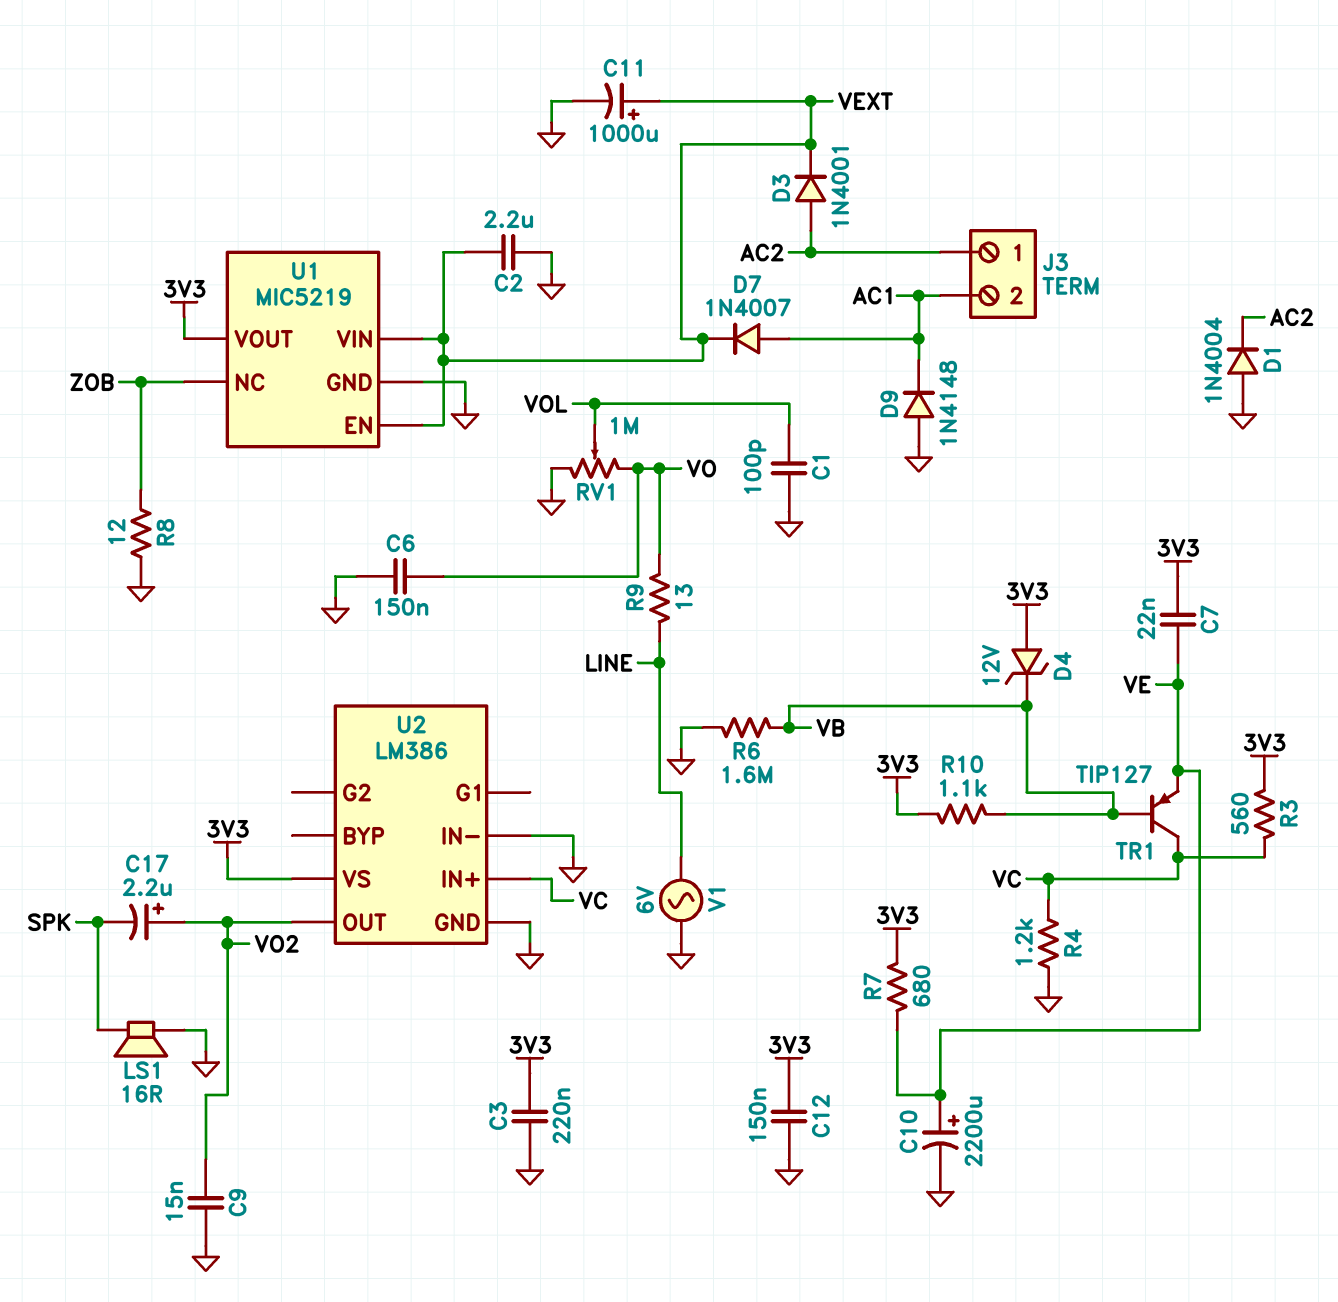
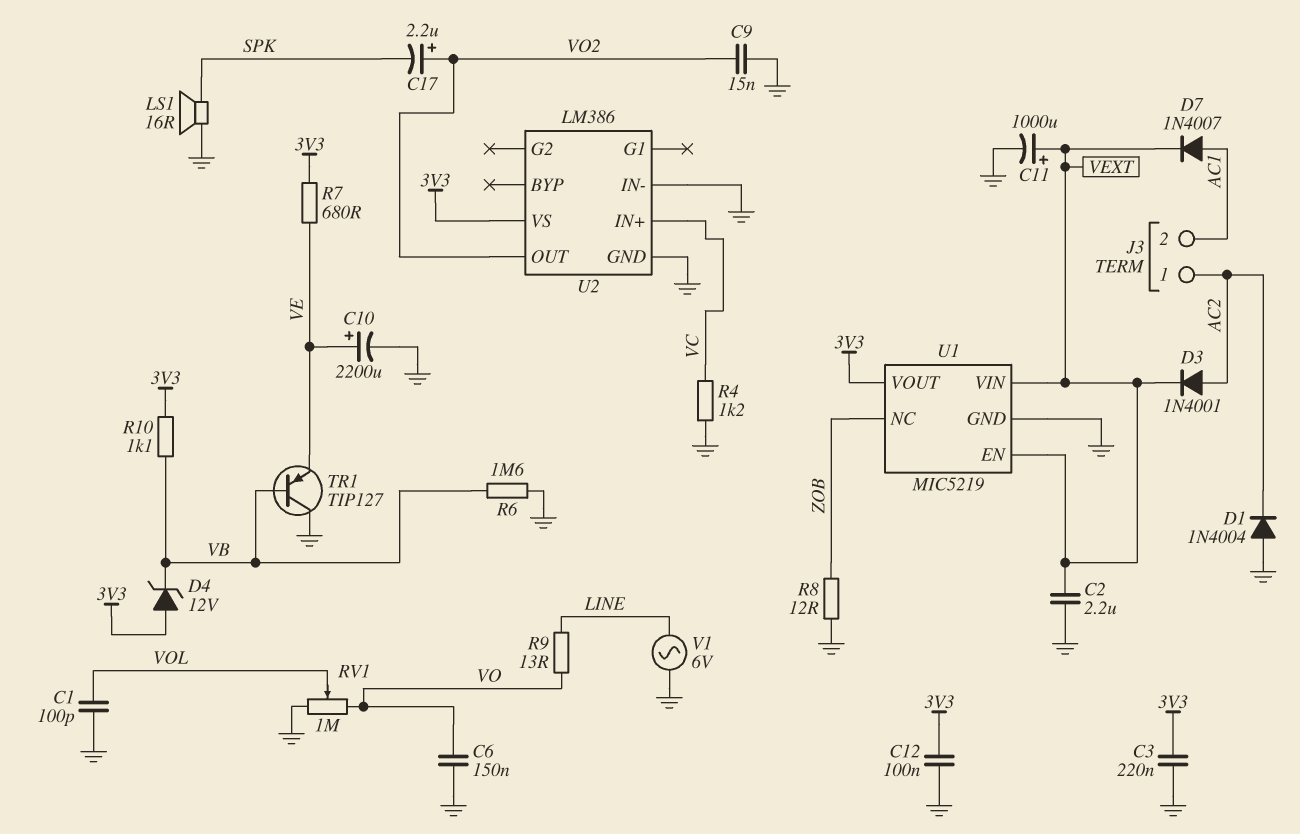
C7: 22nF (3V3, VE) -> none
C12: 150nF (3V3, GND) -> 100nF (3V3, GND)
D9: diode 1N4148 (A GND, K AC1) -> none
R3: 560 (3V3, VC) -> none
TR1: PNP TIP127 (B VB, C VC, E VE) -> PNP TIP127 (B VB, C GND, E VE)

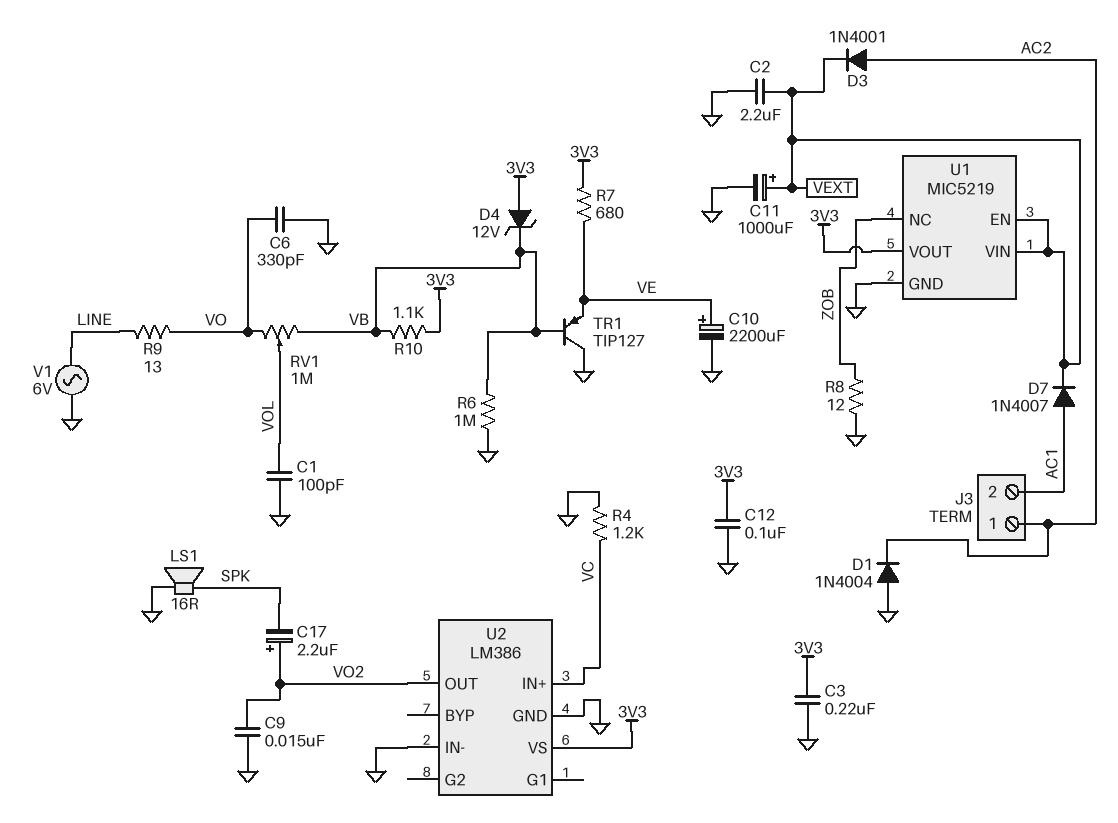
C6: 150nF (GND, VO) -> 330pF (GND, VO)
R6: 1.6M (GND, VB) -> 1M (GND, VB)
RV1: 1M (GND, VO, wiper VOL) -> 1M (VB, VO, wiper VOL)

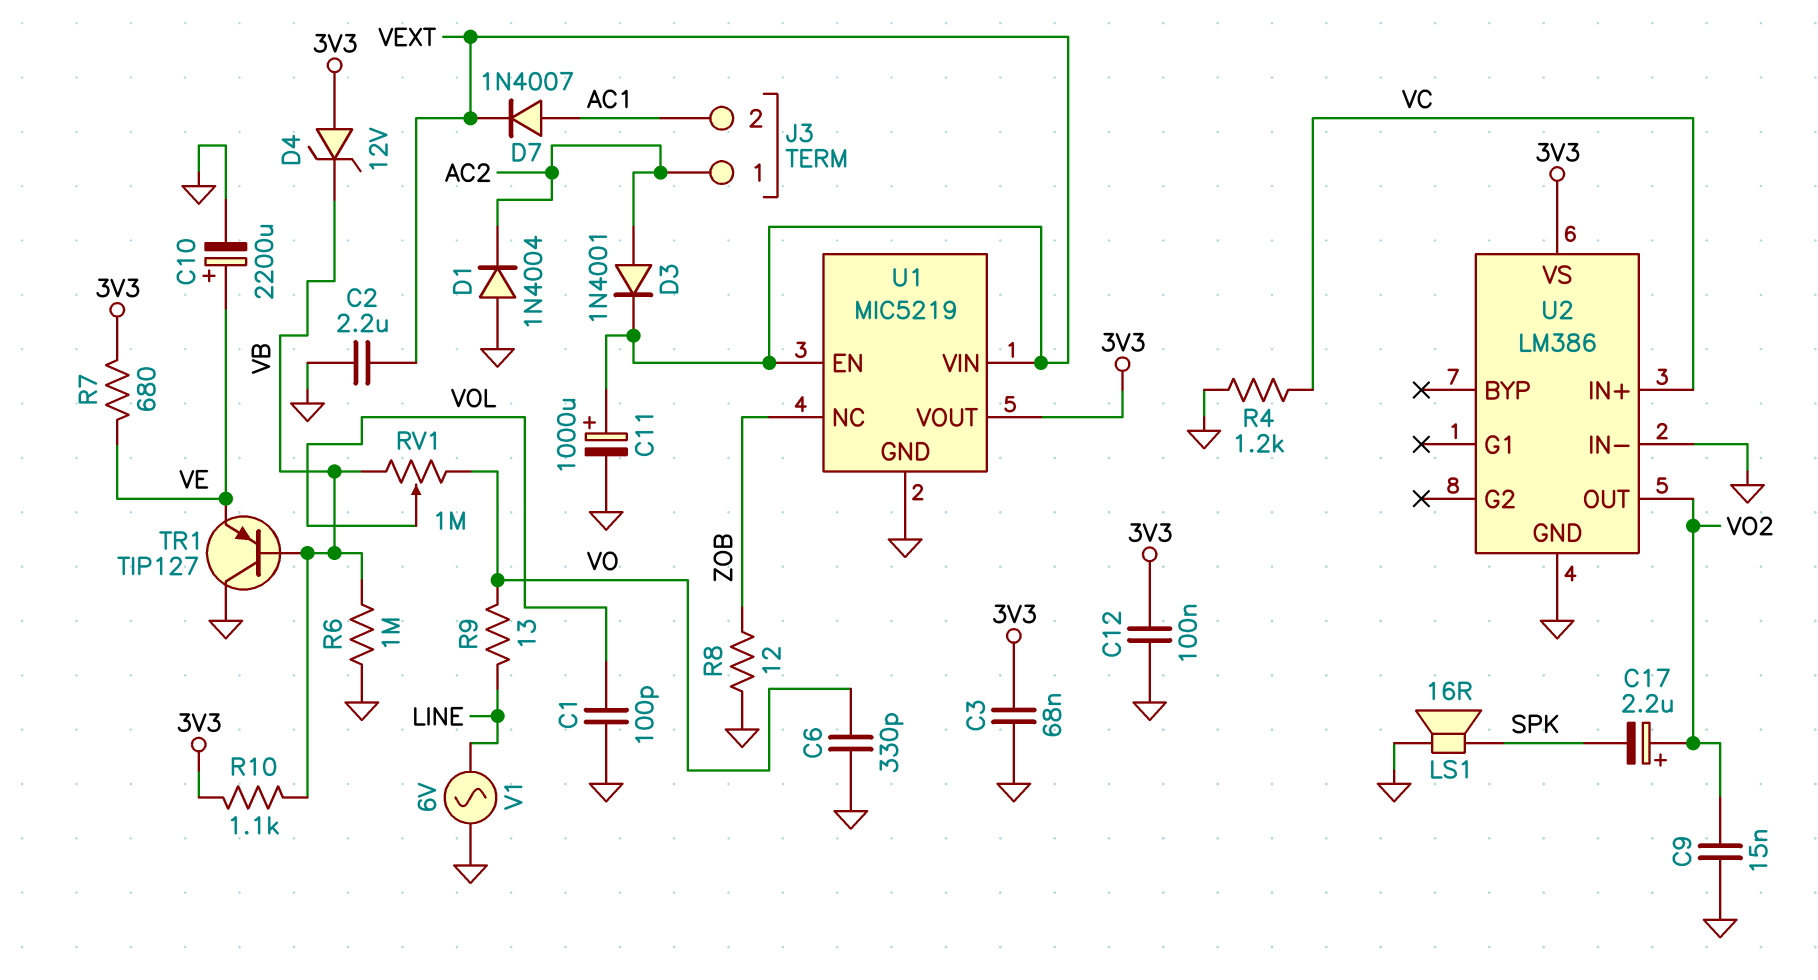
C3: 220nF (3V3, GND) -> 68nF (3V3, GND)

